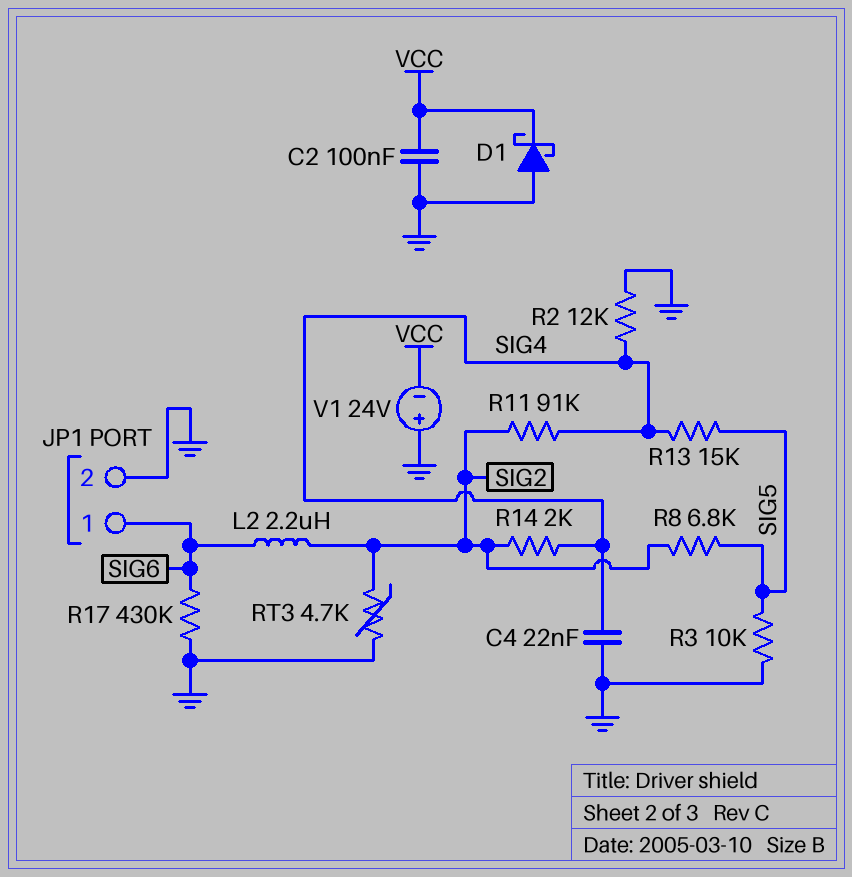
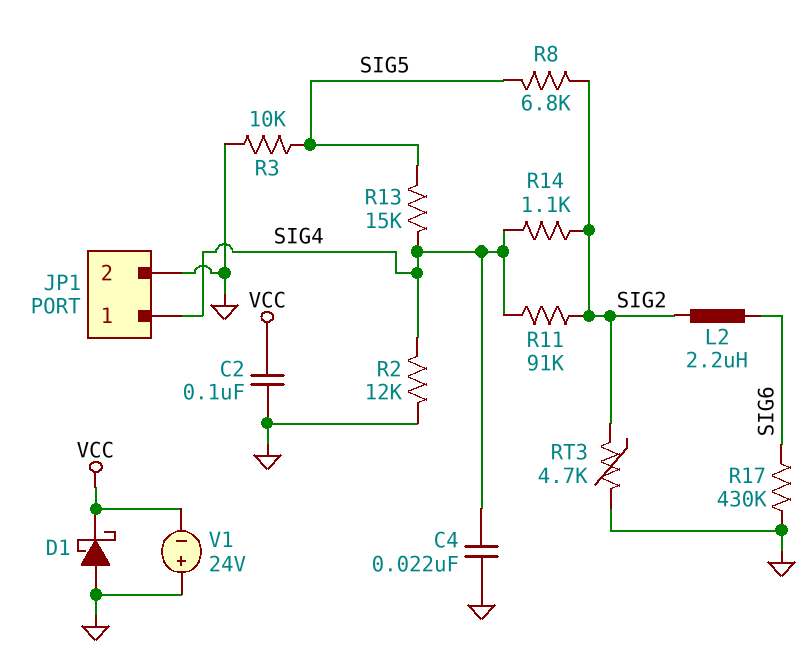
JP1 pin 1: SIG6 -> SIG4
R14: 2k (SIG2, SIG4) -> 1.1k (SIG2, SIG4)

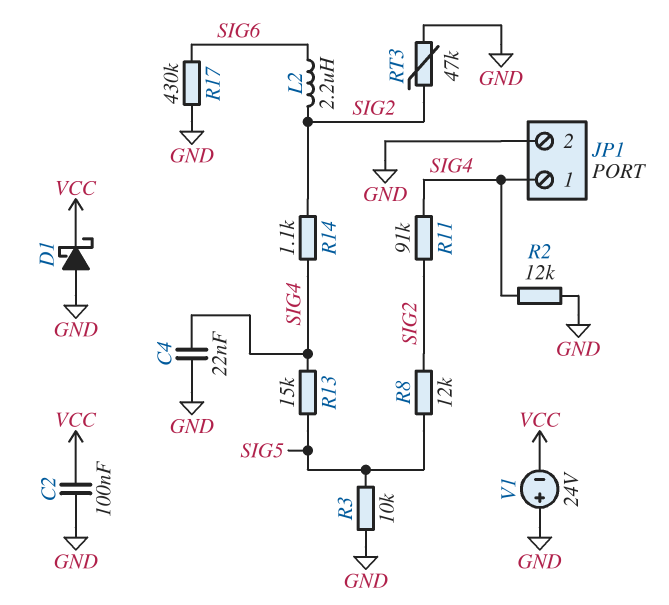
R8: 6.8k (SIG2, SIG5) -> 12k (SIG2, SIG5)
RT3: 4.7k (GND, SIG2) -> 47k (GND, SIG2)

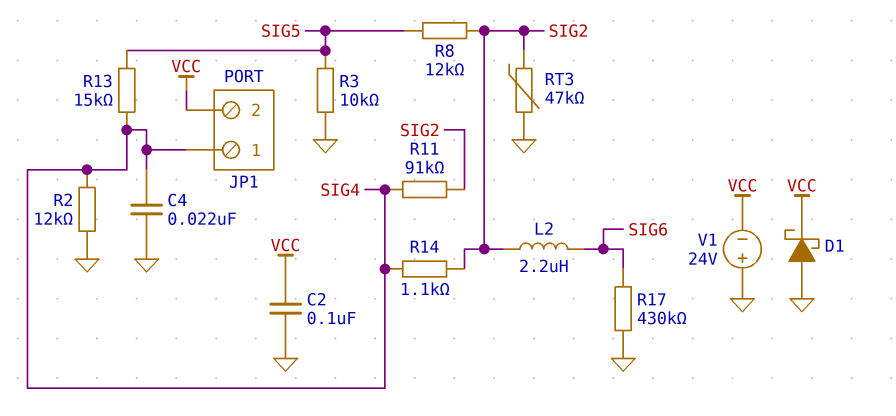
JP1 pin 2: GND -> VCC

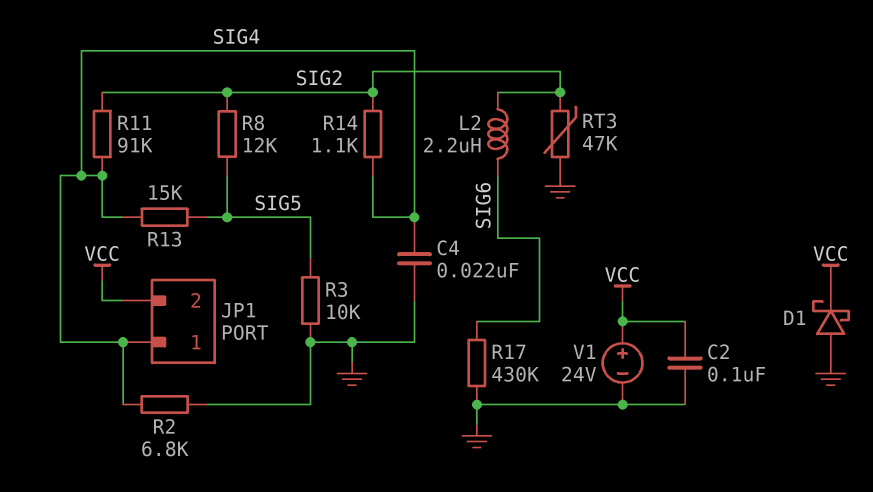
R2: 12k (GND, SIG4) -> 6.8k (GND, SIG4)
V1: 24V (plus GND, minus VCC) -> 24V (plus VCC, minus GND)

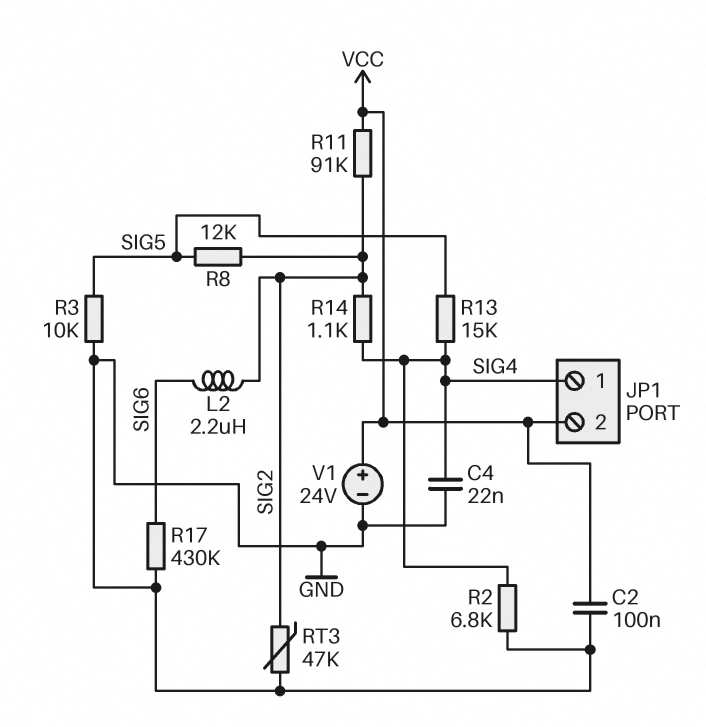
D1: schottky (A GND, K VCC) -> none
R11: 91k (SIG2, SIG4) -> 91k (SIG2, VCC)

